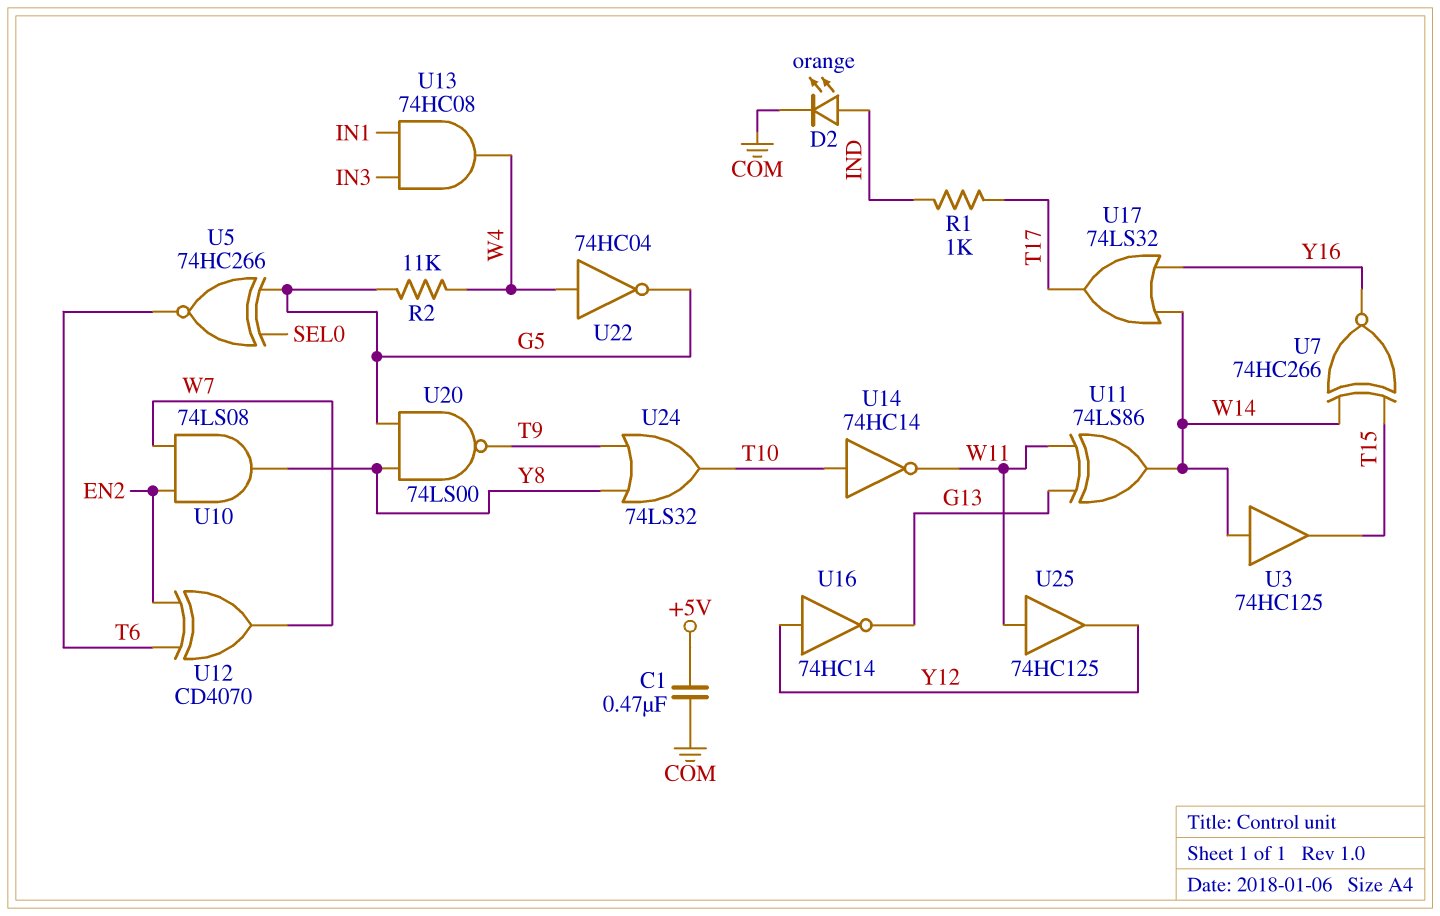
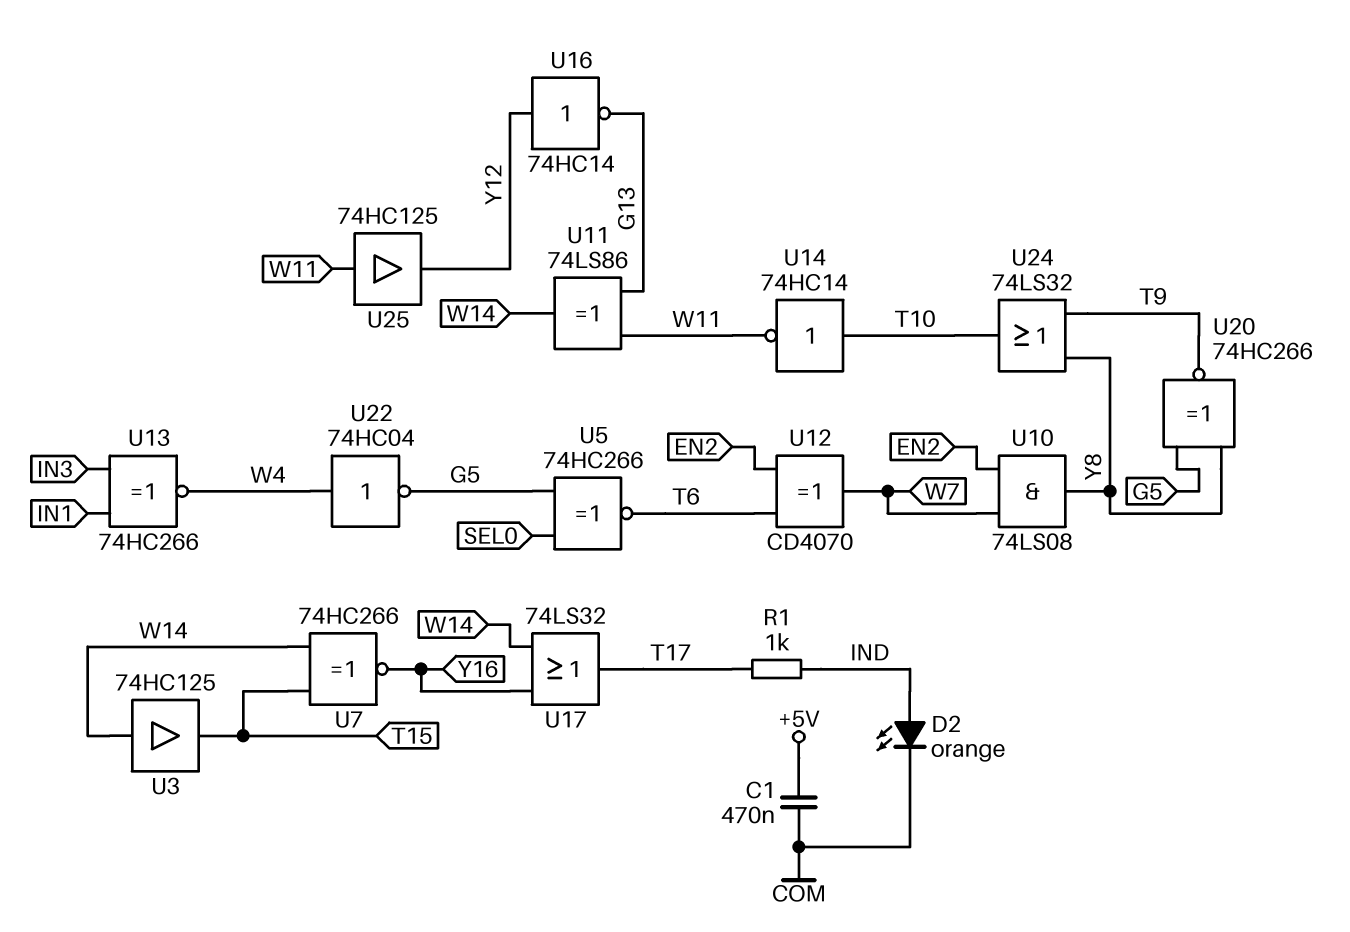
R2: 11k (G5, W4) -> none
U13: AND 74HC08 (in IN1, in IN3, out W4) -> XNOR 74HC266 (in IN1, in IN3, out W4)
U20: NAND 74LS00 (in G5, in Y8, out T9) -> XNOR 74HC266 (in G5, in Y8, out T9)

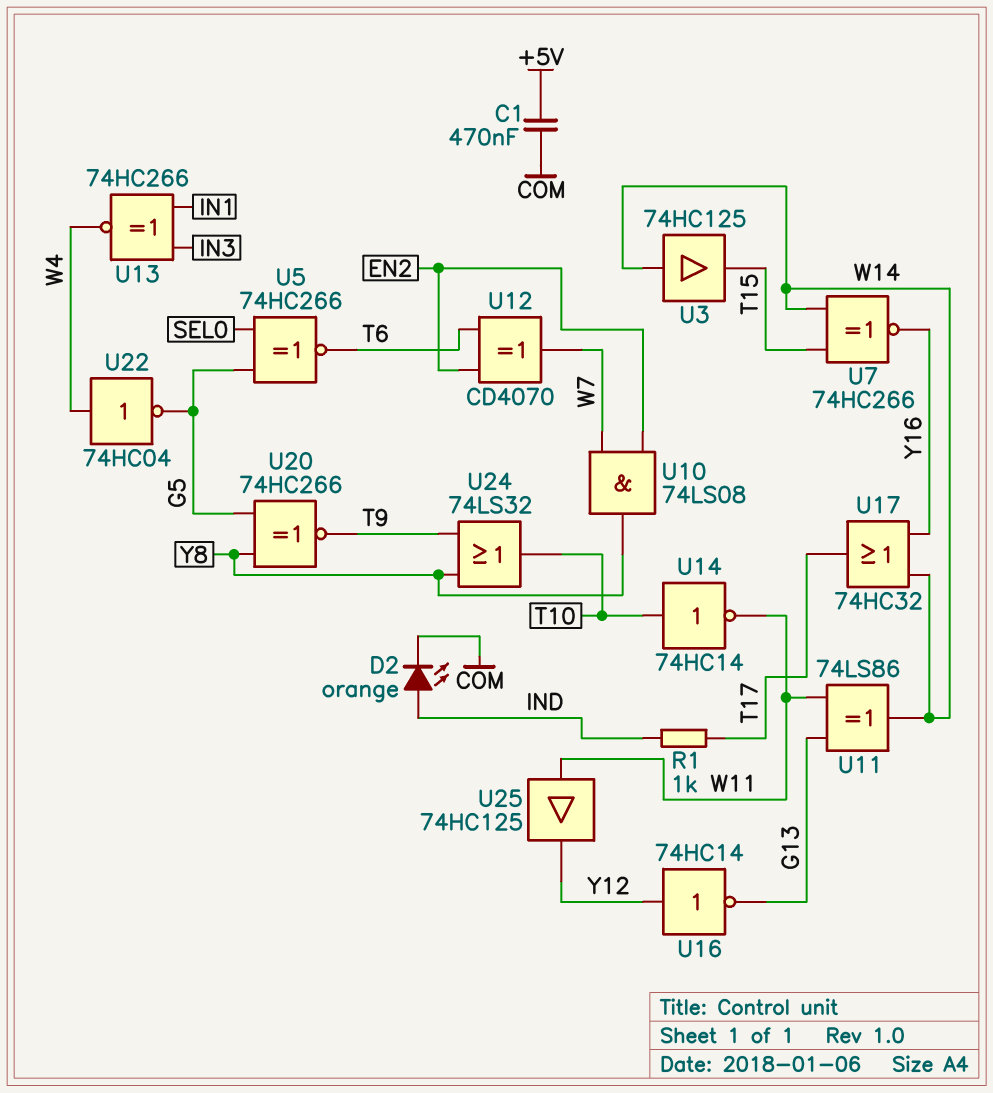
U17: OR 74LS32 (in W14, in Y16, out T17) -> OR 74HC32 (in W14, in Y16, out T17)

